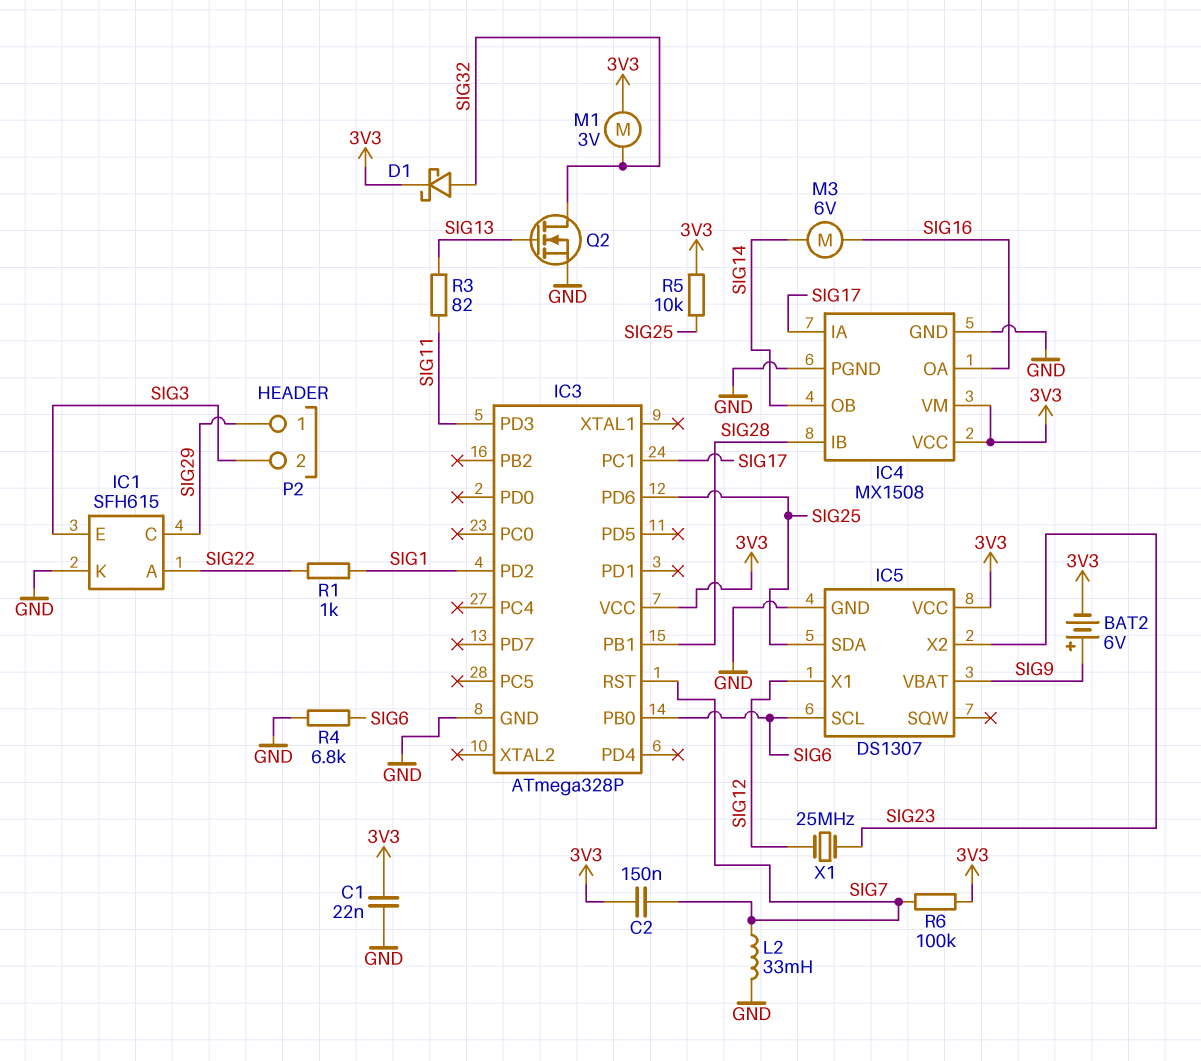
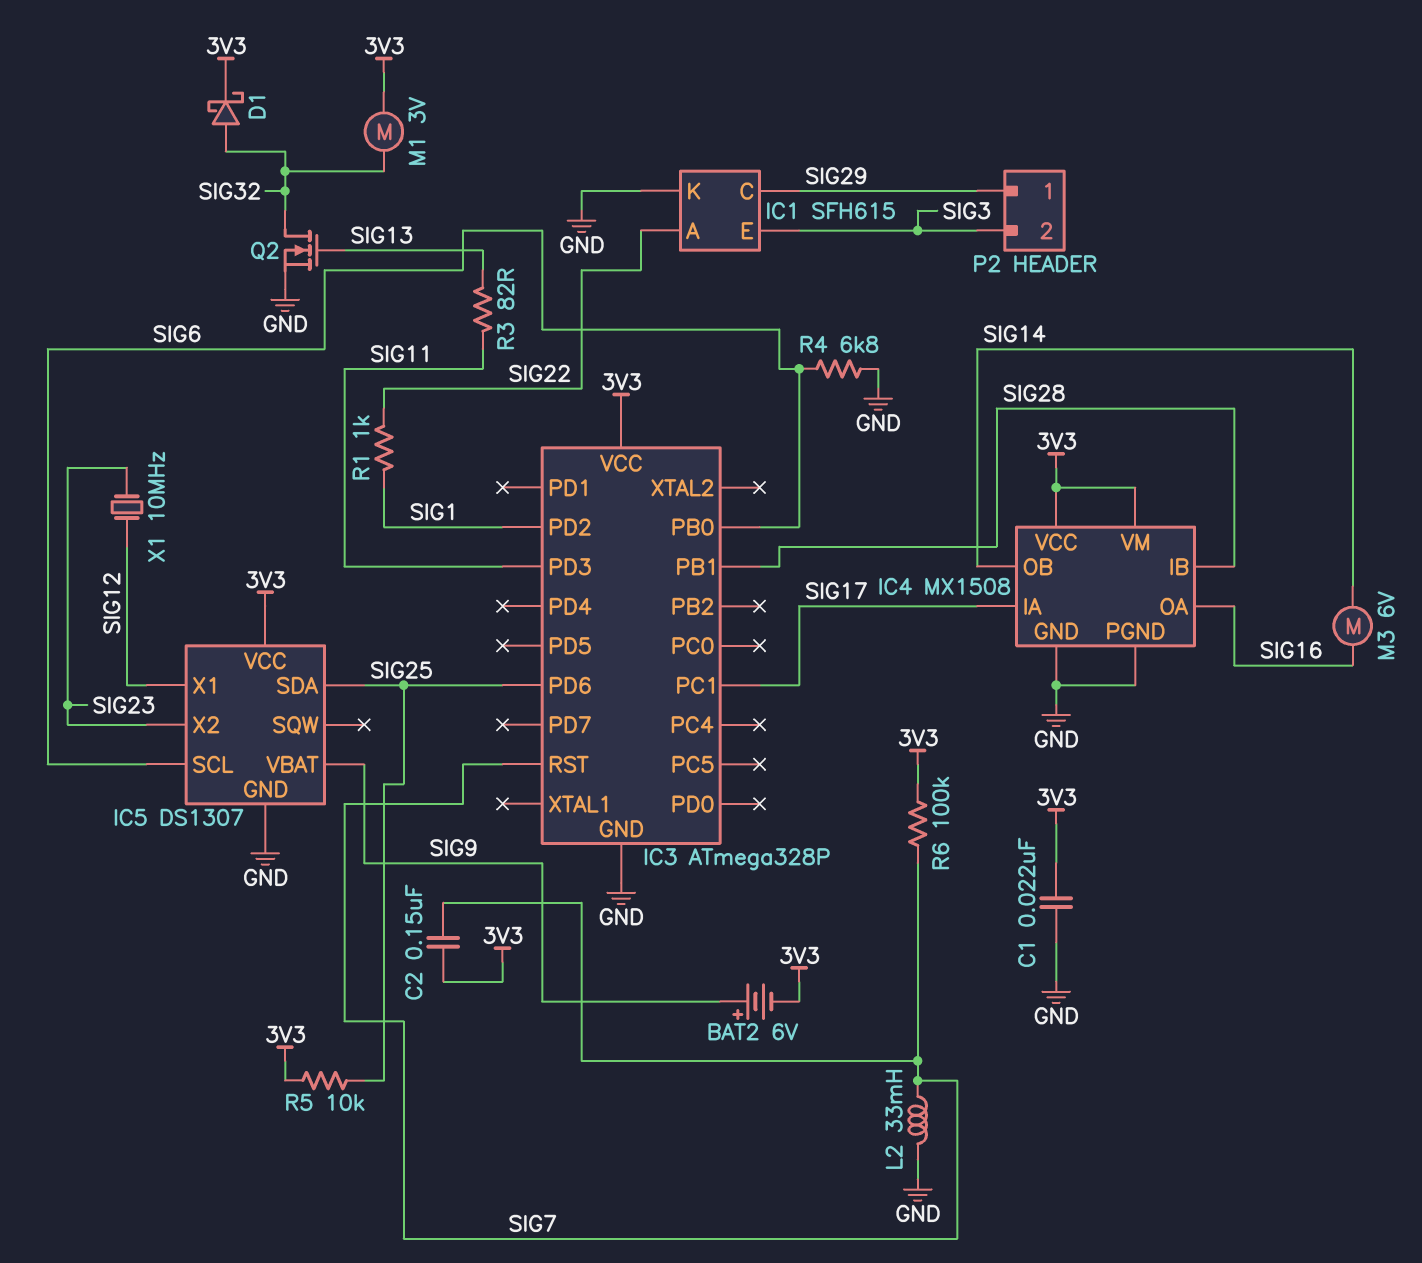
X1: 25MHz (SIG12, SIG23) -> 10MHz (SIG12, SIG23)

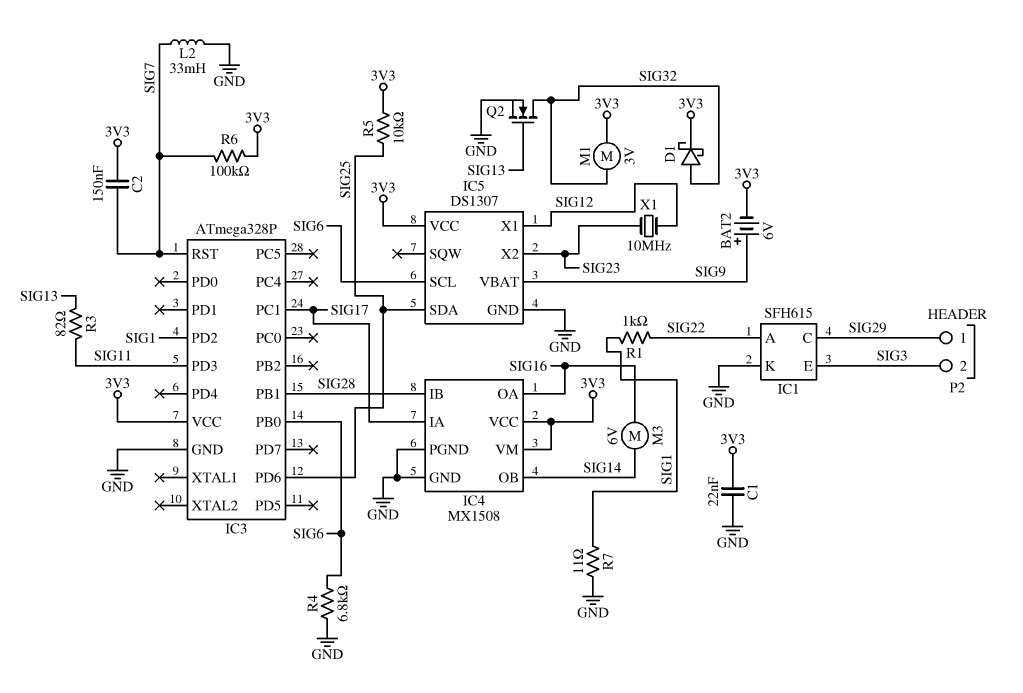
R7: none -> 11 (GND, SIG1)

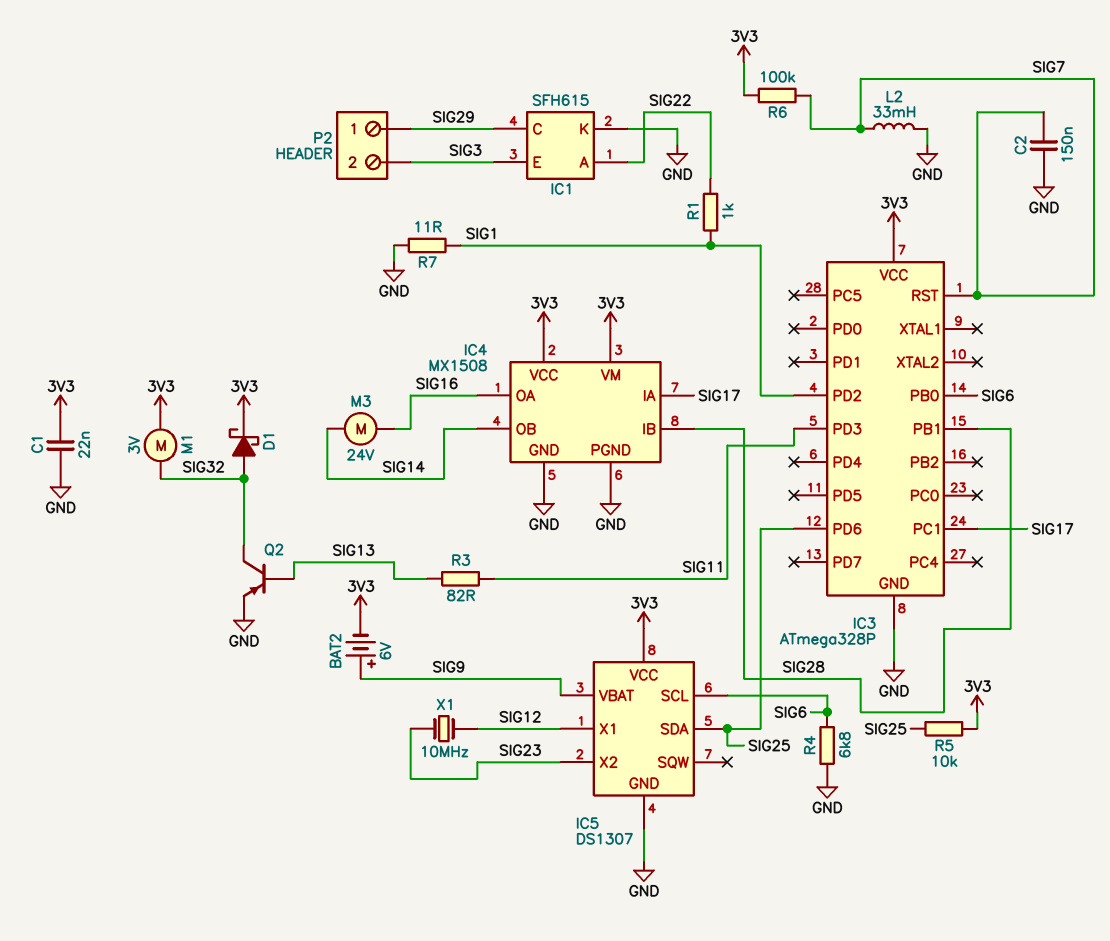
C2: 150nF (3V3, SIG7) -> 150nF (GND, SIG7)
M3: motor 6V (SIG14, SIG16) -> motor 24V (SIG14, SIG16)
Q2: NMOS (G SIG13, D SIG32, S GND) -> PNP (B SIG13, C SIG32, E GND)

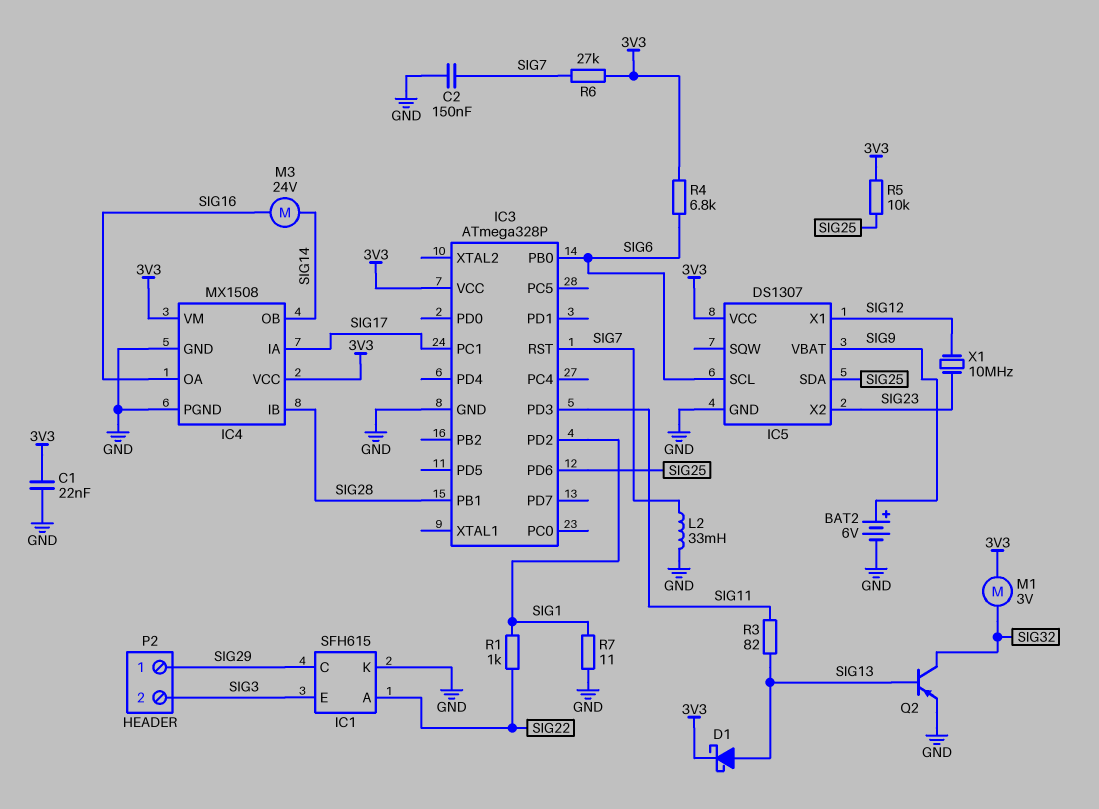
BAT2: 6V (plus SIG9, minus 3V3) -> 6V (plus SIG9, minus GND)
D1: schottky (A SIG32, K 3V3) -> schottky (A SIG13, K 3V3)
R4: 6.8k (GND, SIG6) -> 6.8k (3V3, SIG6)
R6: 100k (3V3, SIG7) -> 27k (3V3, SIG7)

